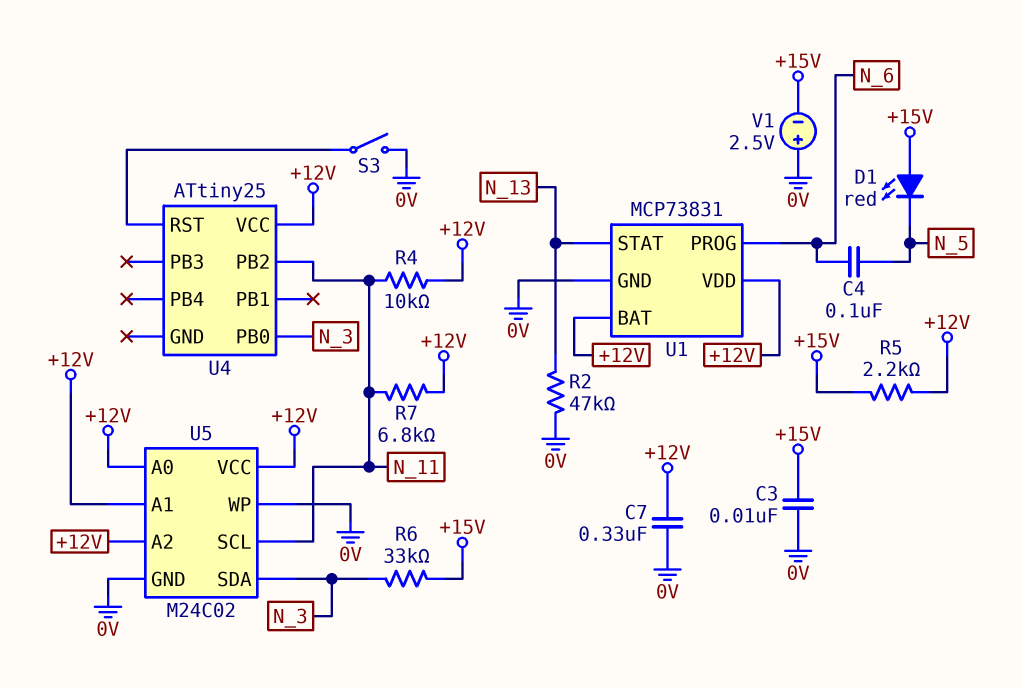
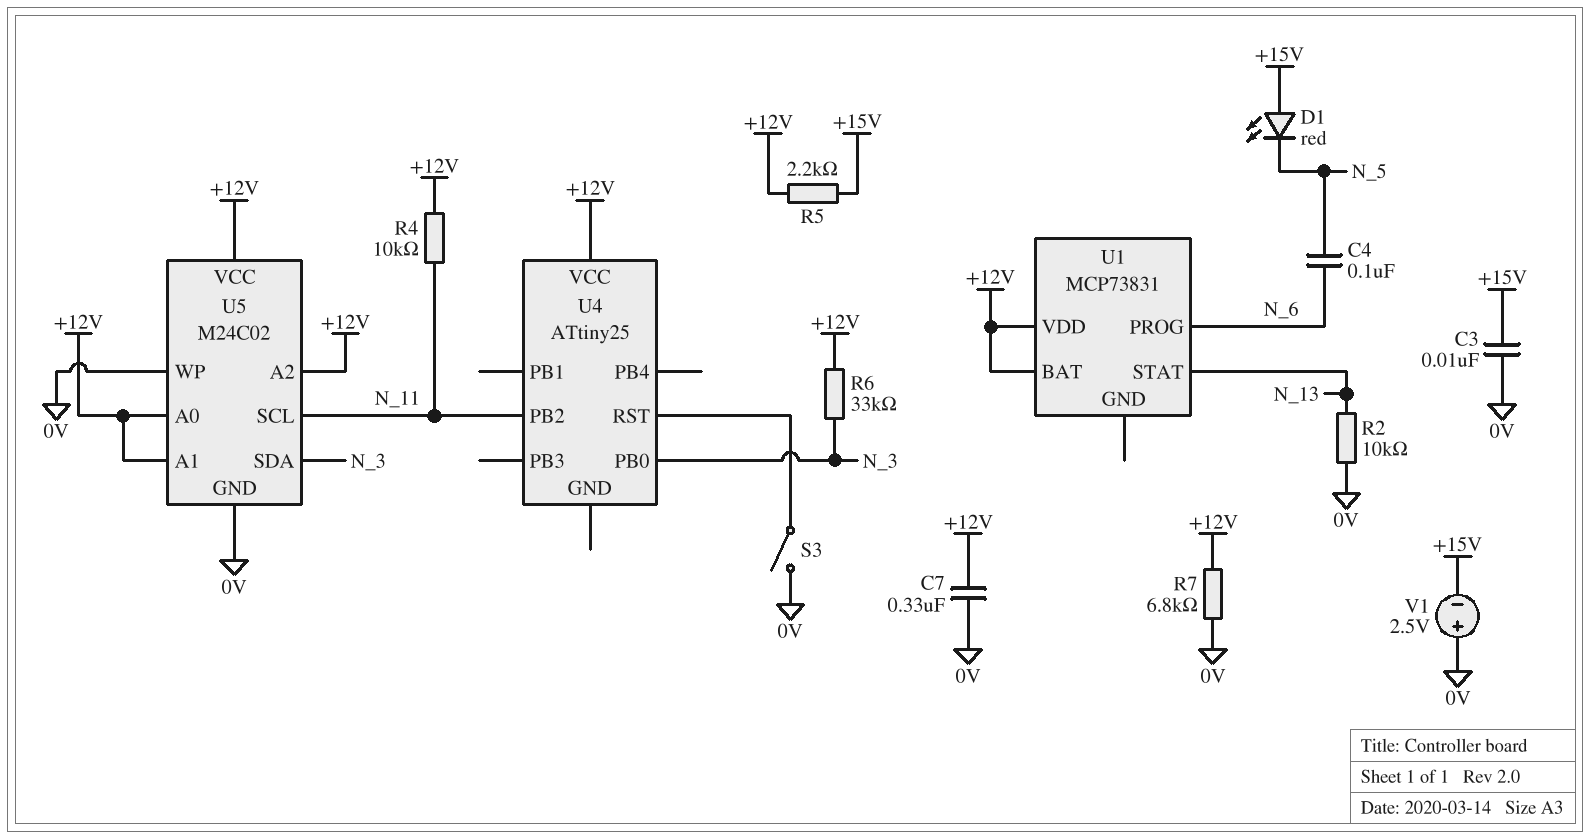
R2: 47k (0V, N_13) -> 10k (0V, N_13)
R6: 33k (+15V, N_3) -> 33k (+12V, N_3)
R7: 6.8k (+12V, N_11) -> 6.8k (+12V, 0V)
U1 pin GND: 0V -> none

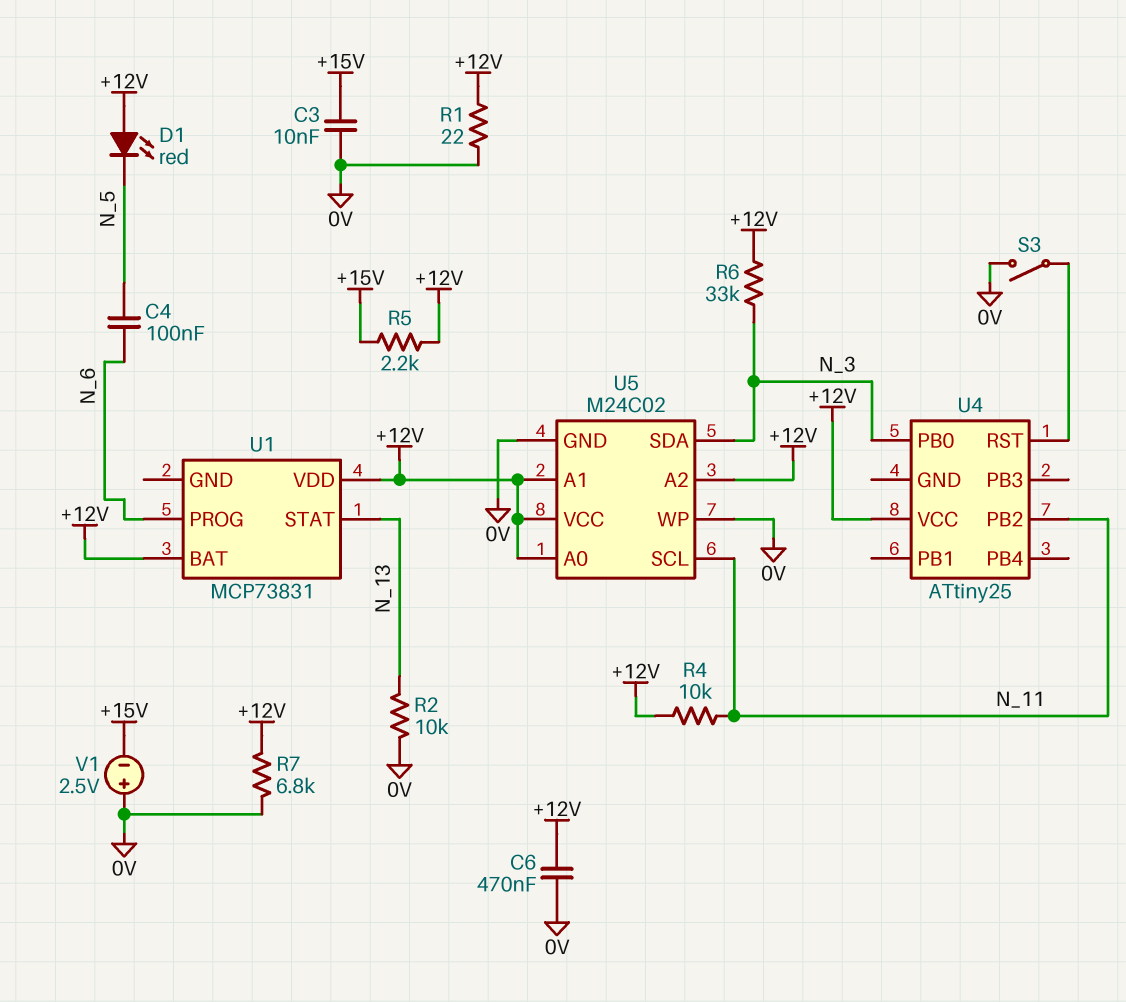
C6: none -> 470nF (+12V, 0V)
C7: 330nF (+12V, 0V) -> none
D1: LED red (A +15V, K N_5) -> LED red (A +12V, K N_5)
R1: none -> 22 (+12V, 0V)

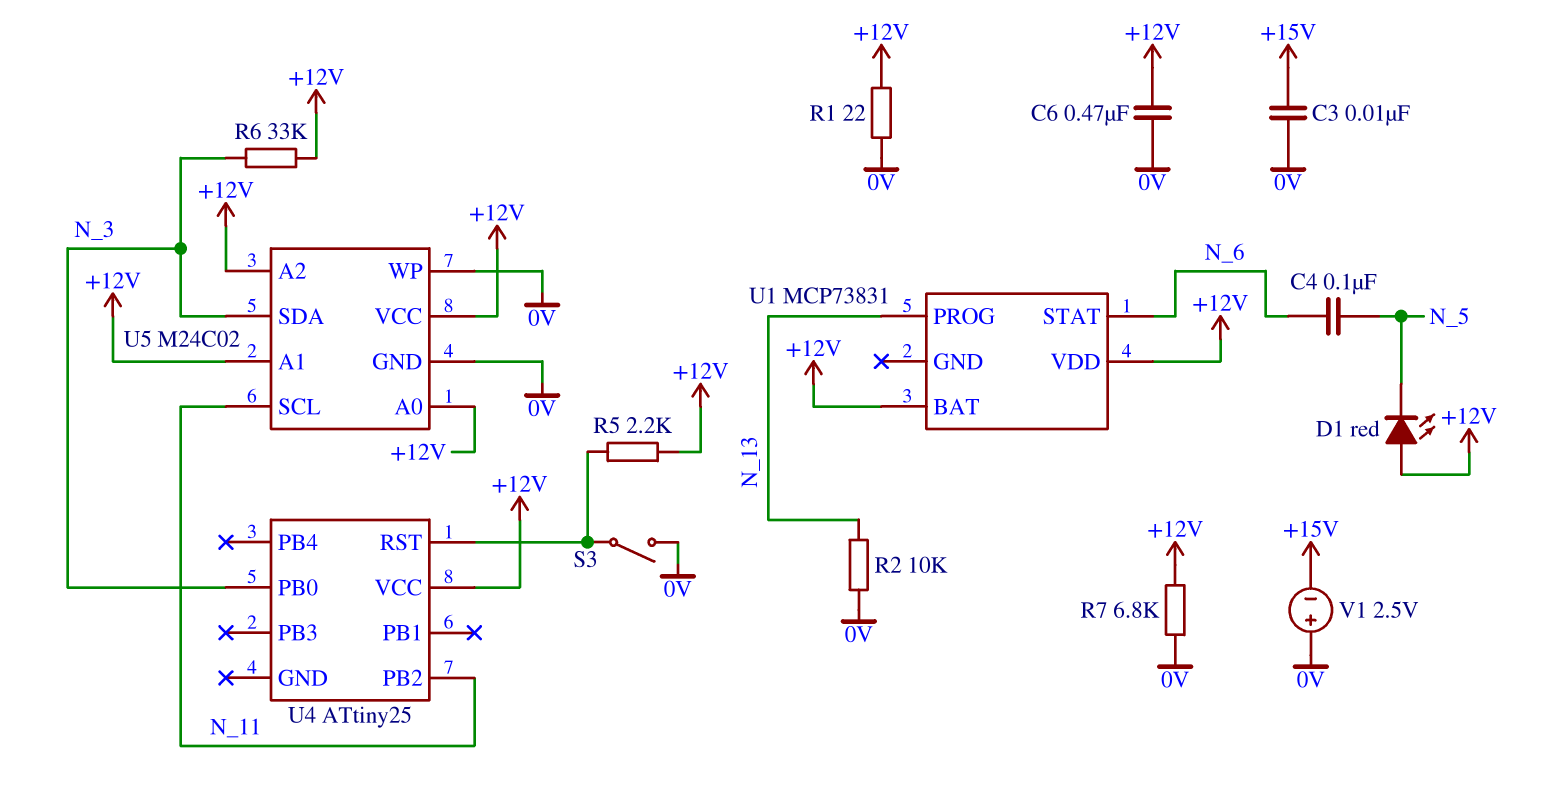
R4: 10k (+12V, N_11) -> none
R5: 2.2k (+12V, +15V) -> 2.2k (+12V, U4/RST)
U1 pin PROG: N_6 -> N_13
U1 pin STAT: N_13 -> N_6

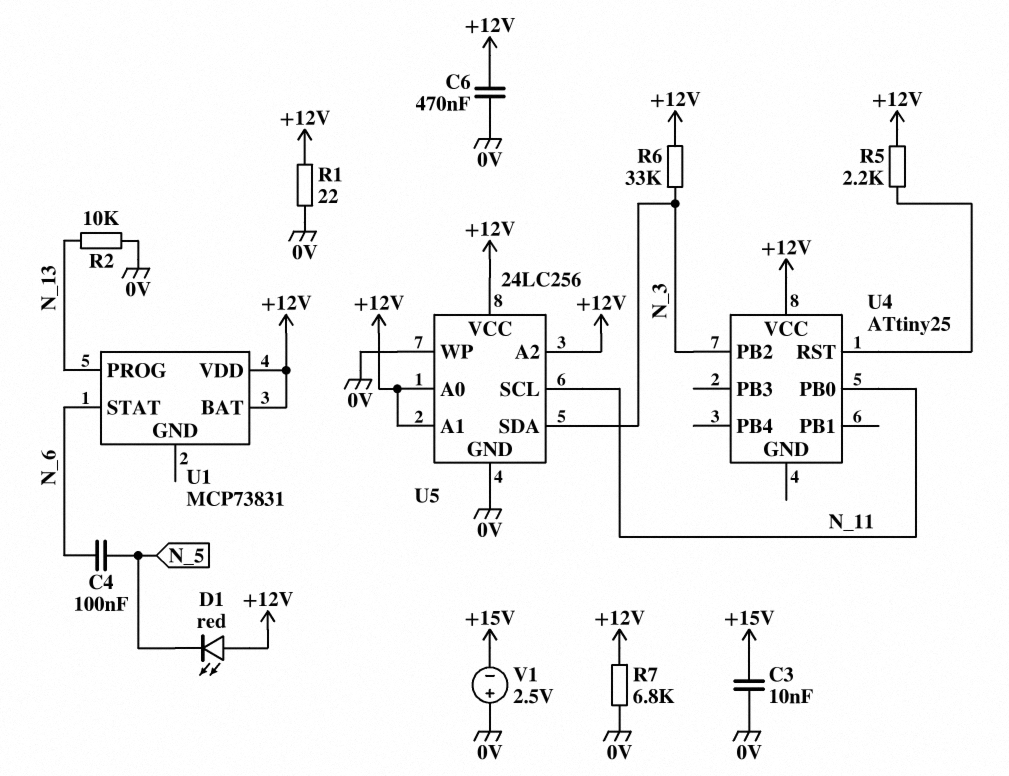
S3: switch (0V, U4/RST) -> none
U4 pin PB0: N_3 -> N_11
U4 pin PB2: N_11 -> N_3
U5: M24C02 -> 24LC256

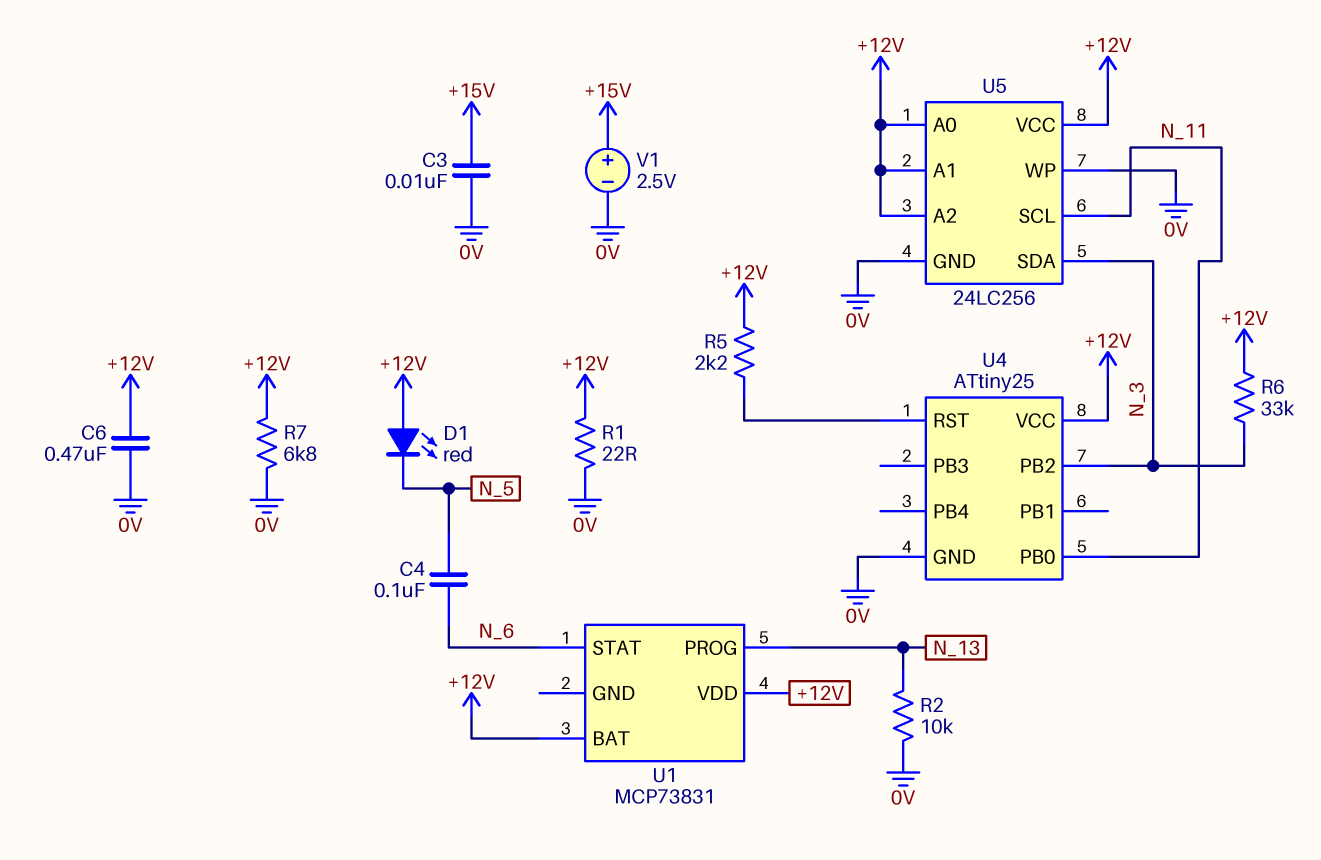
U4 pin GND: none -> 0V
V1: 2.5V (plus 0V, minus +15V) -> 2.5V (plus +15V, minus 0V)

